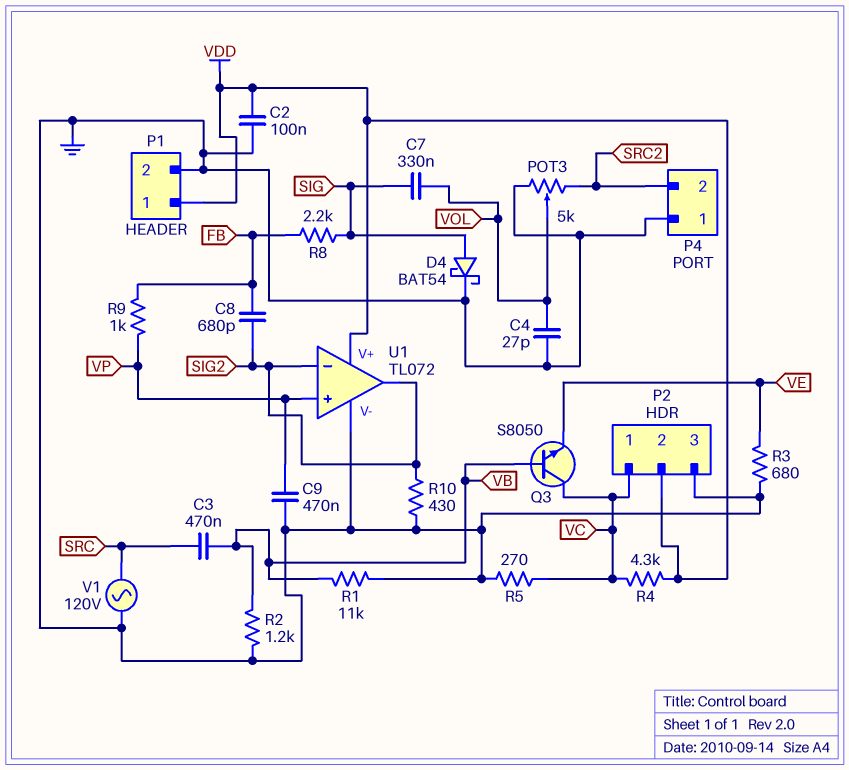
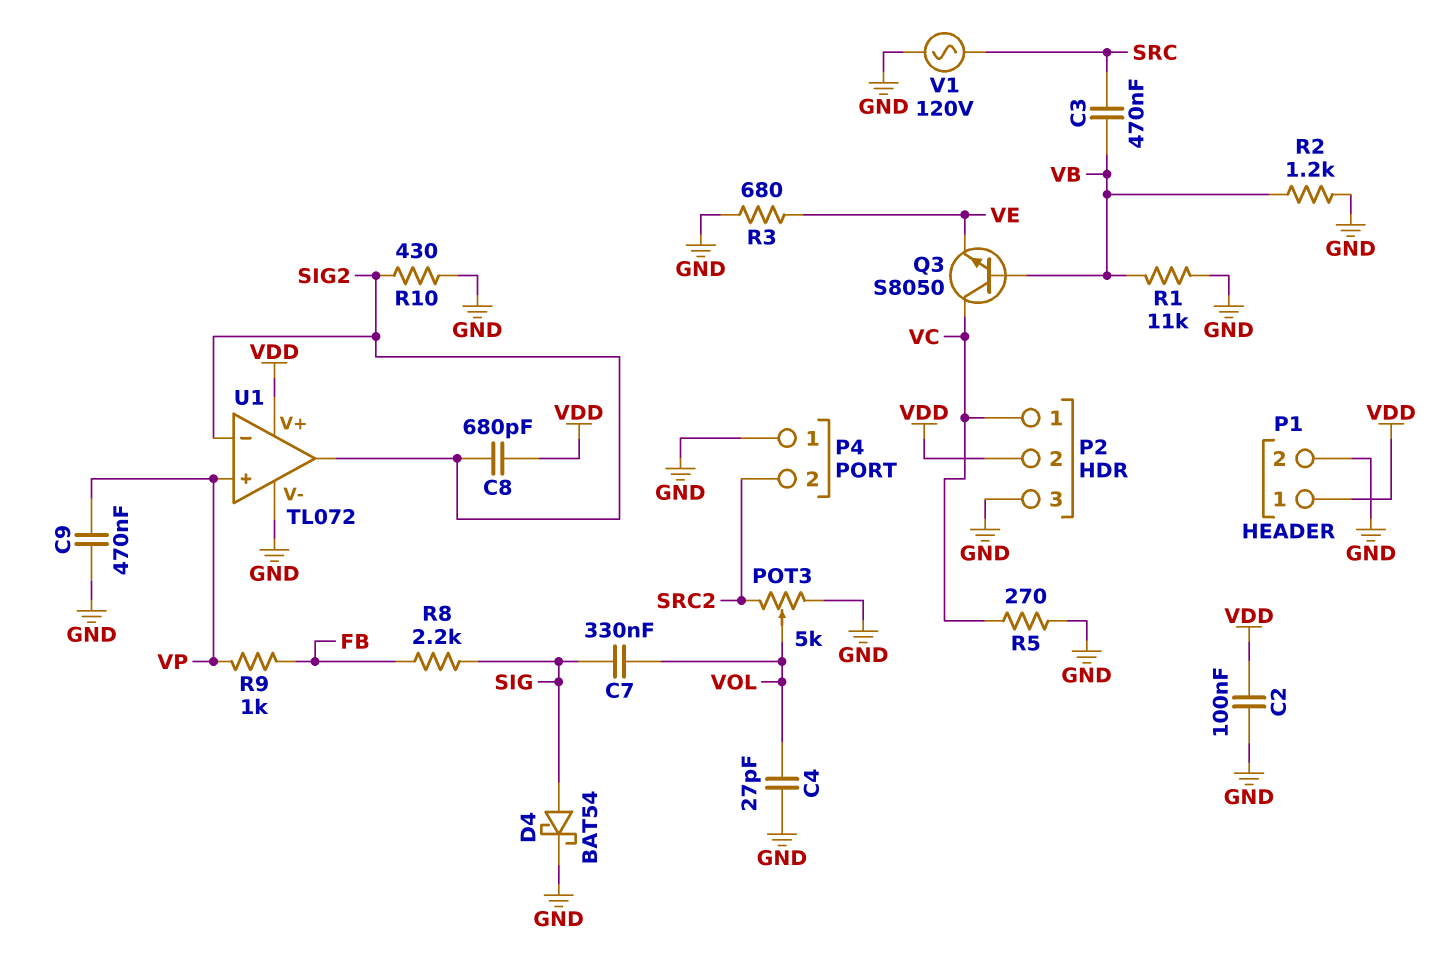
C8: 680pF (FB, SIG2) -> 680pF (SIG2, VDD)
R4: 4.3k (VC, VDD) -> none

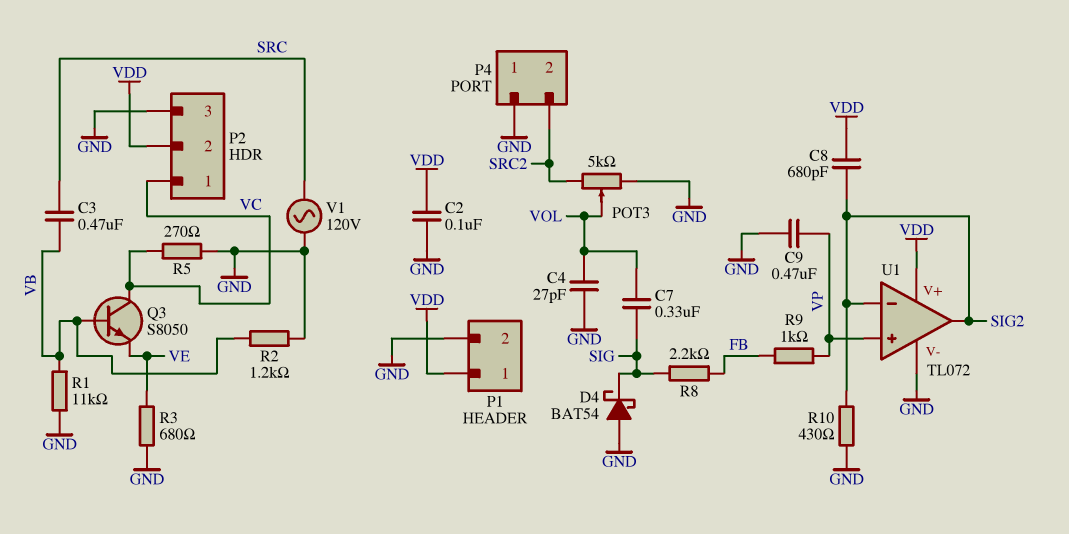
D4: schottky BAT54 (A SIG, K GND) -> schottky BAT54 (A GND, K SIG)

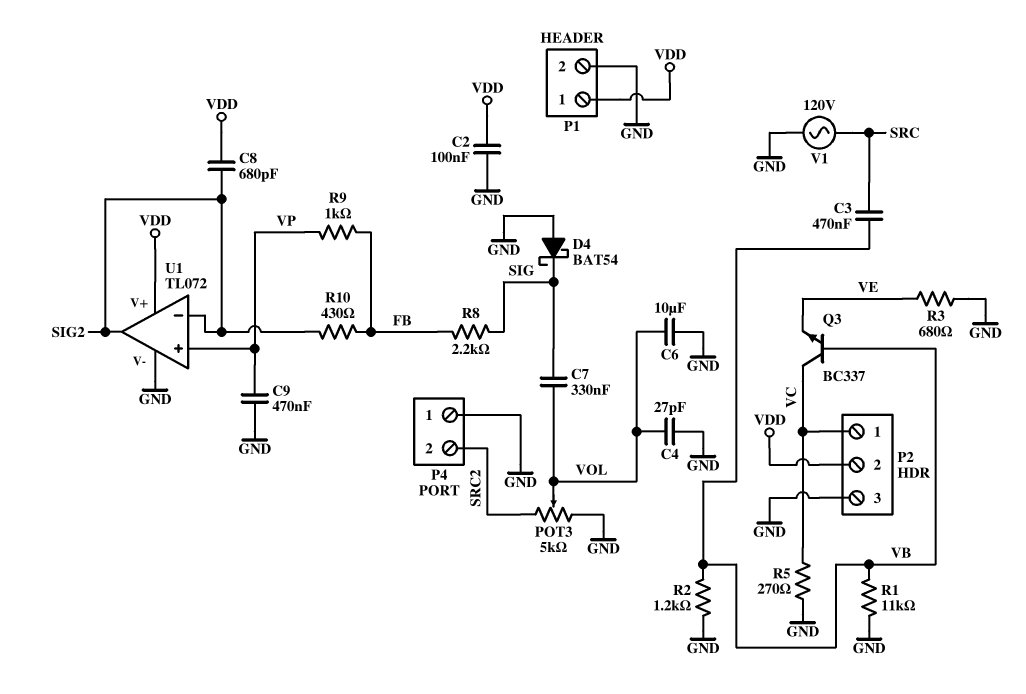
C6: none -> 10uF (GND, VOL)
Q3: NPN S8050 (B VB, C VC, E VE) -> NPN BC337 (B VB, C VC, E VE)
R10: 430 (GND, SIG2) -> 430 (FB, SIG2)

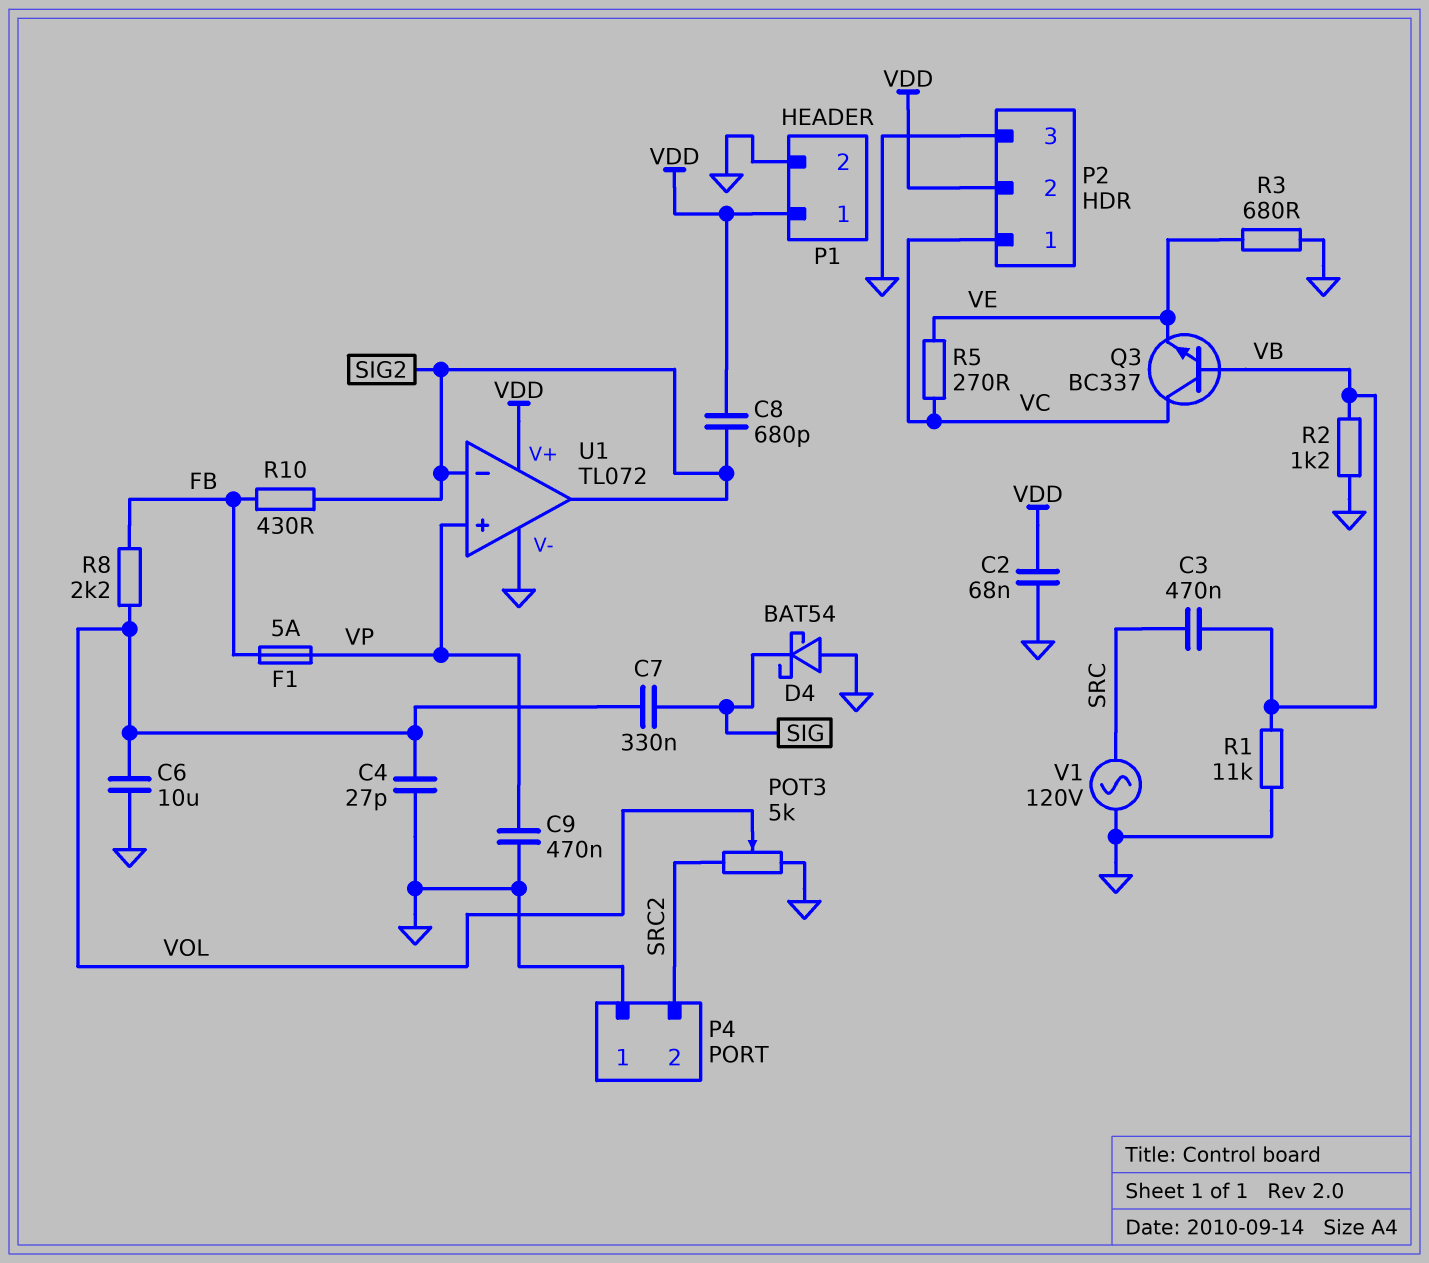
C2: 100nF (GND, VDD) -> 68nF (GND, VDD)
F1: none -> 5A (FB, VP)
R5: 270 (GND, VC) -> 270 (VC, VE)
R8: 2.2k (FB, SIG) -> 2.2k (FB, VOL)
R9: 1k (FB, VP) -> none

